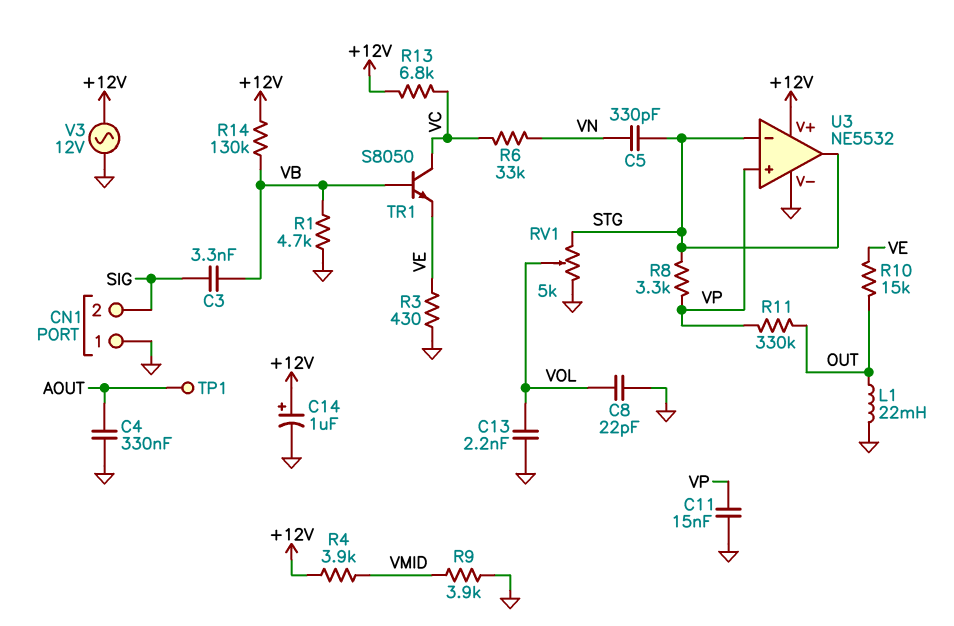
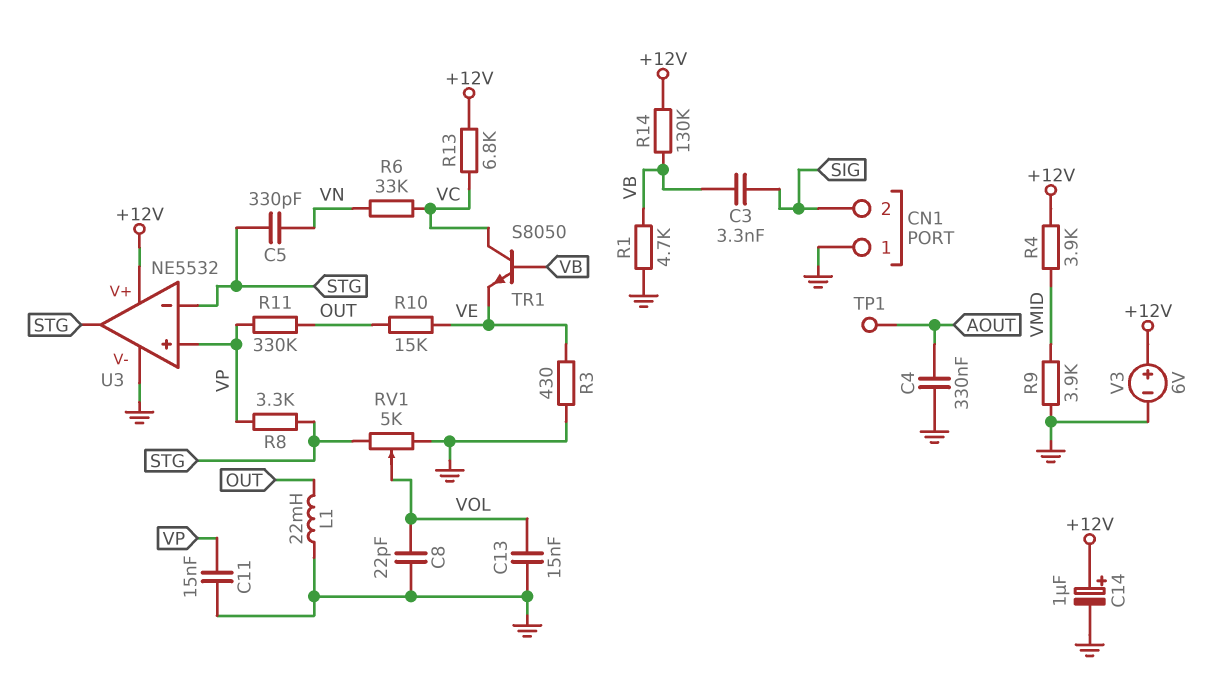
C13: 2.2nF (GND, VOL) -> 15nF (GND, VOL)
V3: AC 12V (+12V, GND) -> 6V (plus +12V, minus GND)

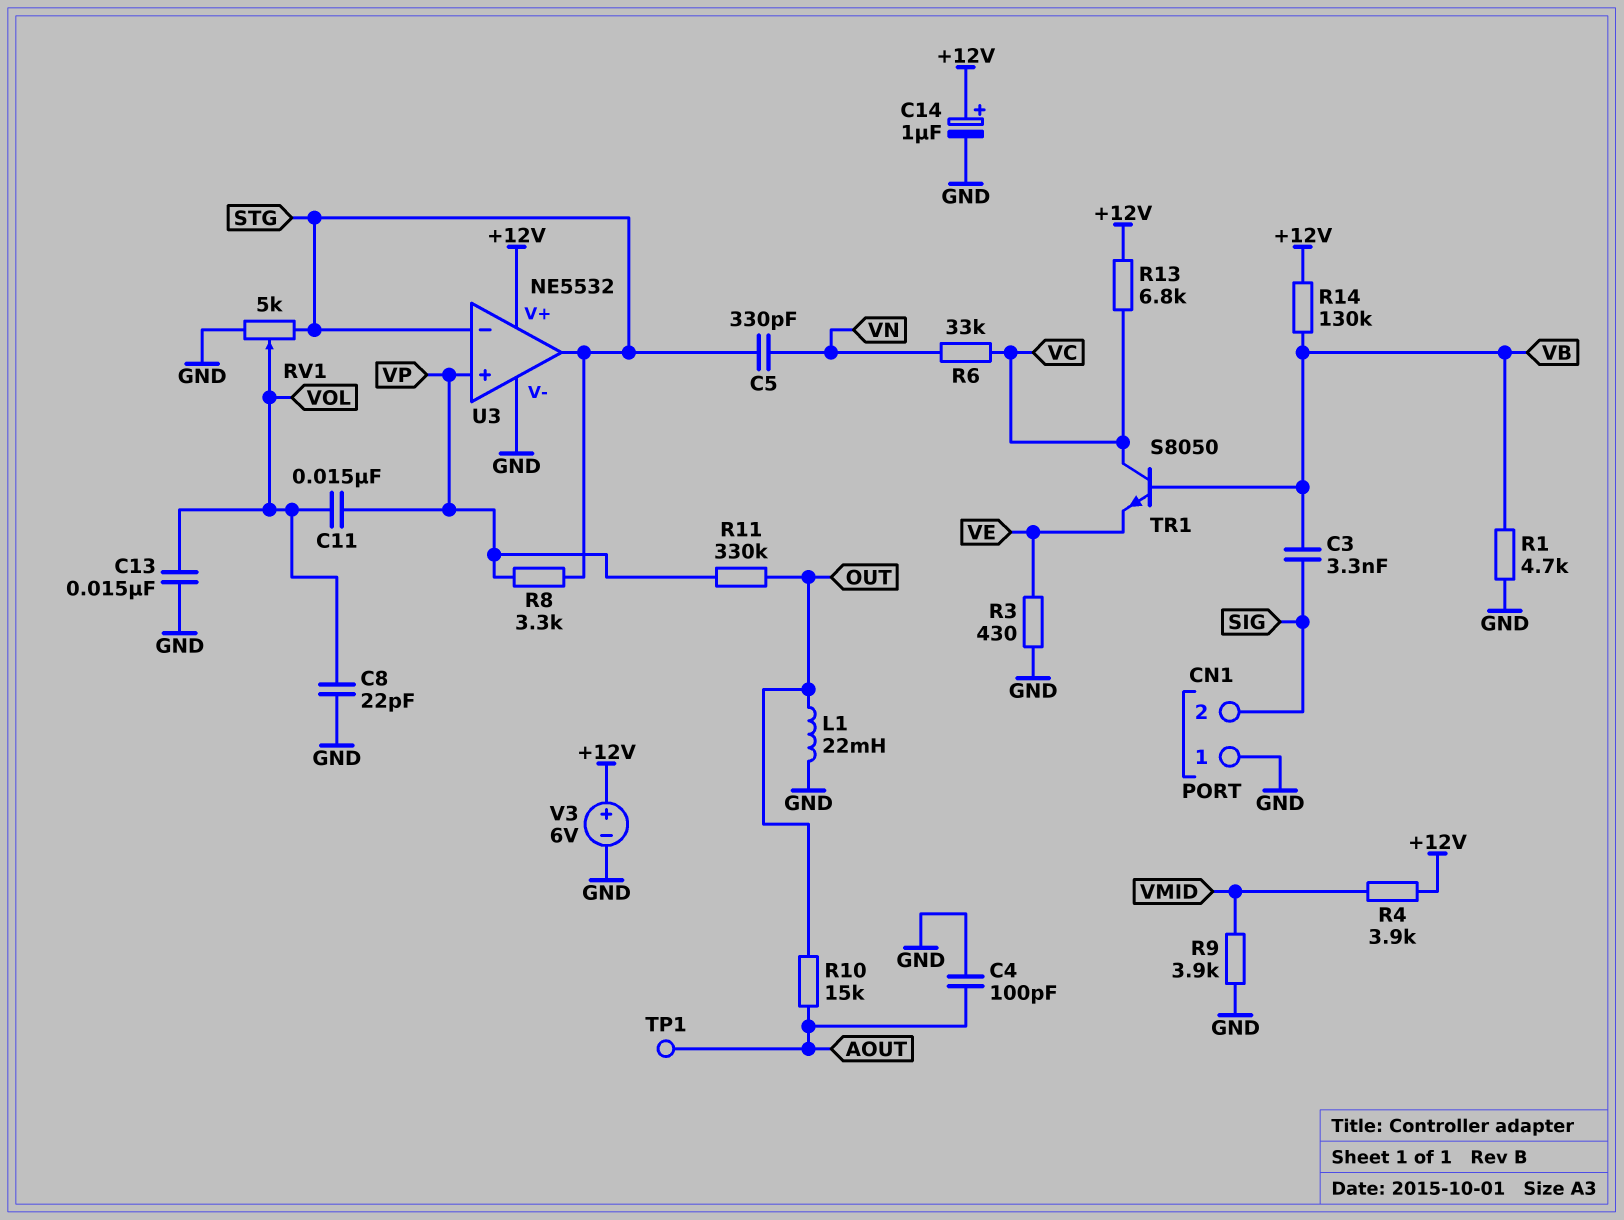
C4: 330nF (AOUT, GND) -> 100pF (AOUT, GND)
C11: 15nF (GND, VP) -> 15nF (VOL, VP)
R10: 15k (OUT, VE) -> 15k (AOUT, OUT)

